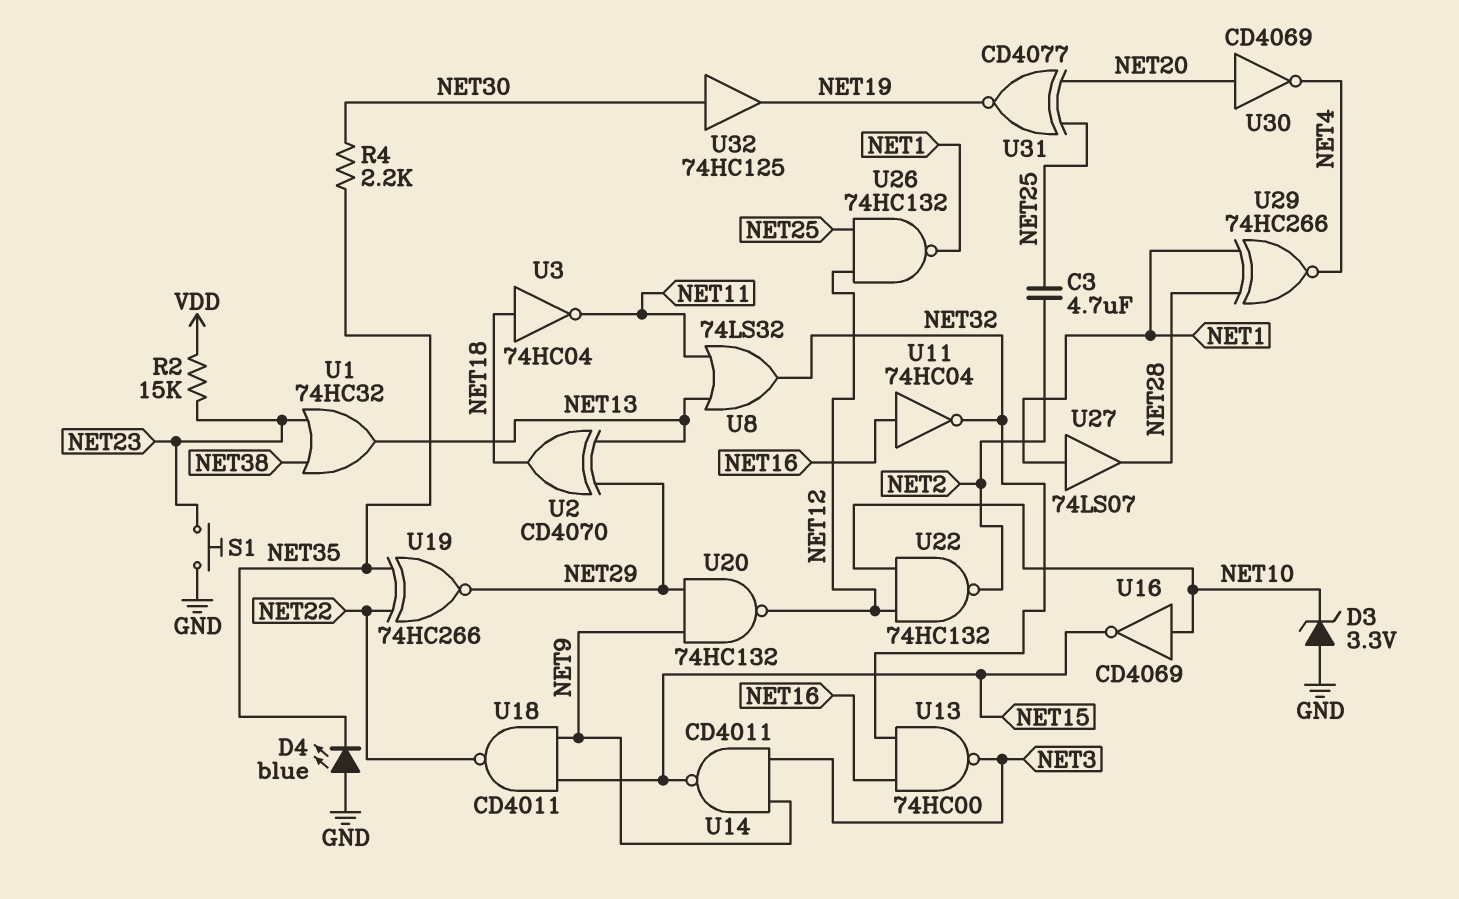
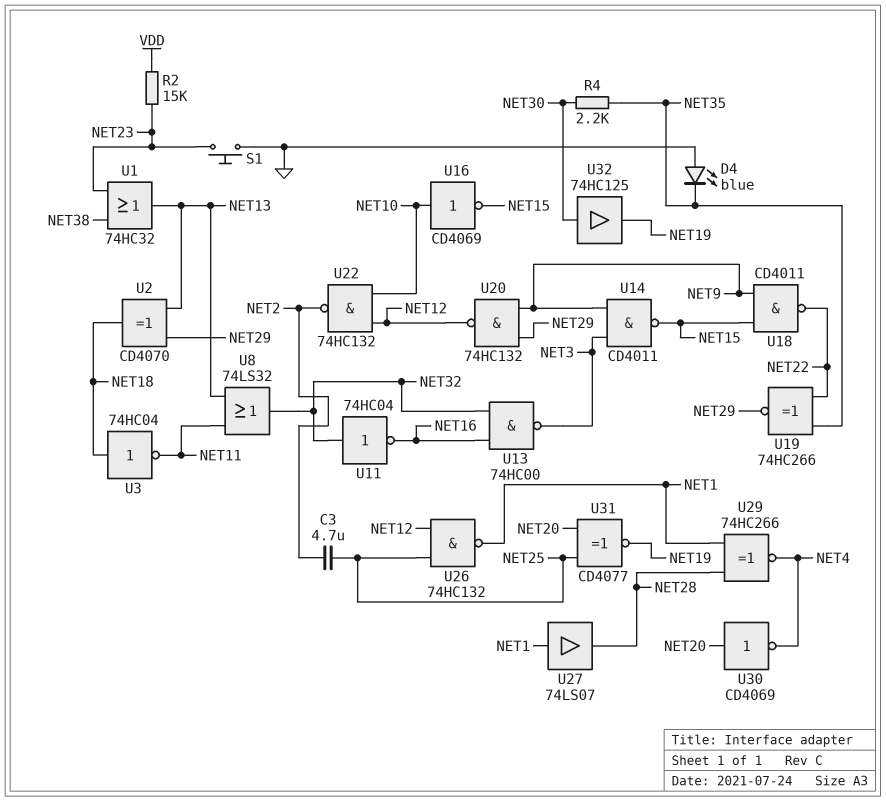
D3: zener 3.3V (A GND, K NET10) -> none
U11: NOT 74HC04 (in NET16, out NET32) -> NOT 74HC04 (in NET32, out NET16)

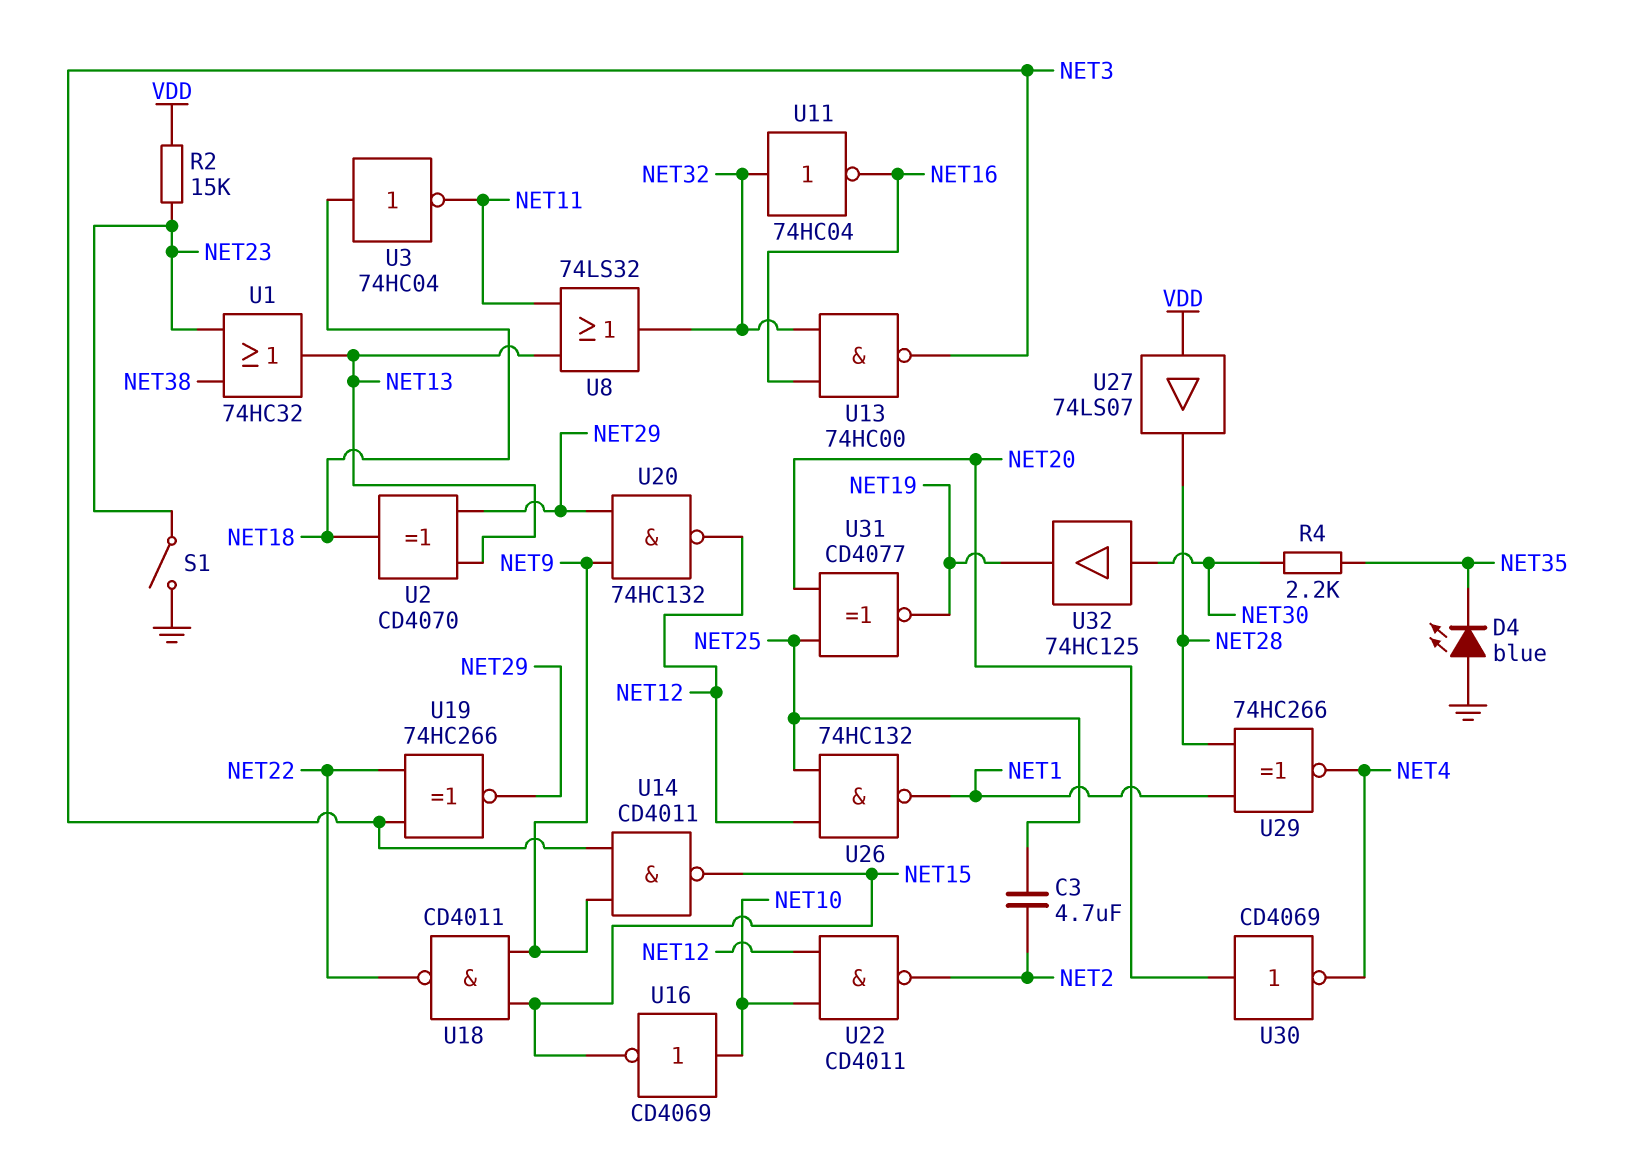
S1: button (GND, NET23) -> switch (GND, NET23)
U19: XNOR 74HC266 (in NET22, in NET35, out NET29) -> XNOR 74HC266 (in NET3, in NET22, out NET29)
U22: NAND 74HC132 (in NET10, in NET12, out NET2) -> NAND CD4011 (in NET10, in NET12, out NET2)
U27: buffer 74LS07 (in NET1, out NET28) -> buffer 74LS07 (in VDD, out NET28)

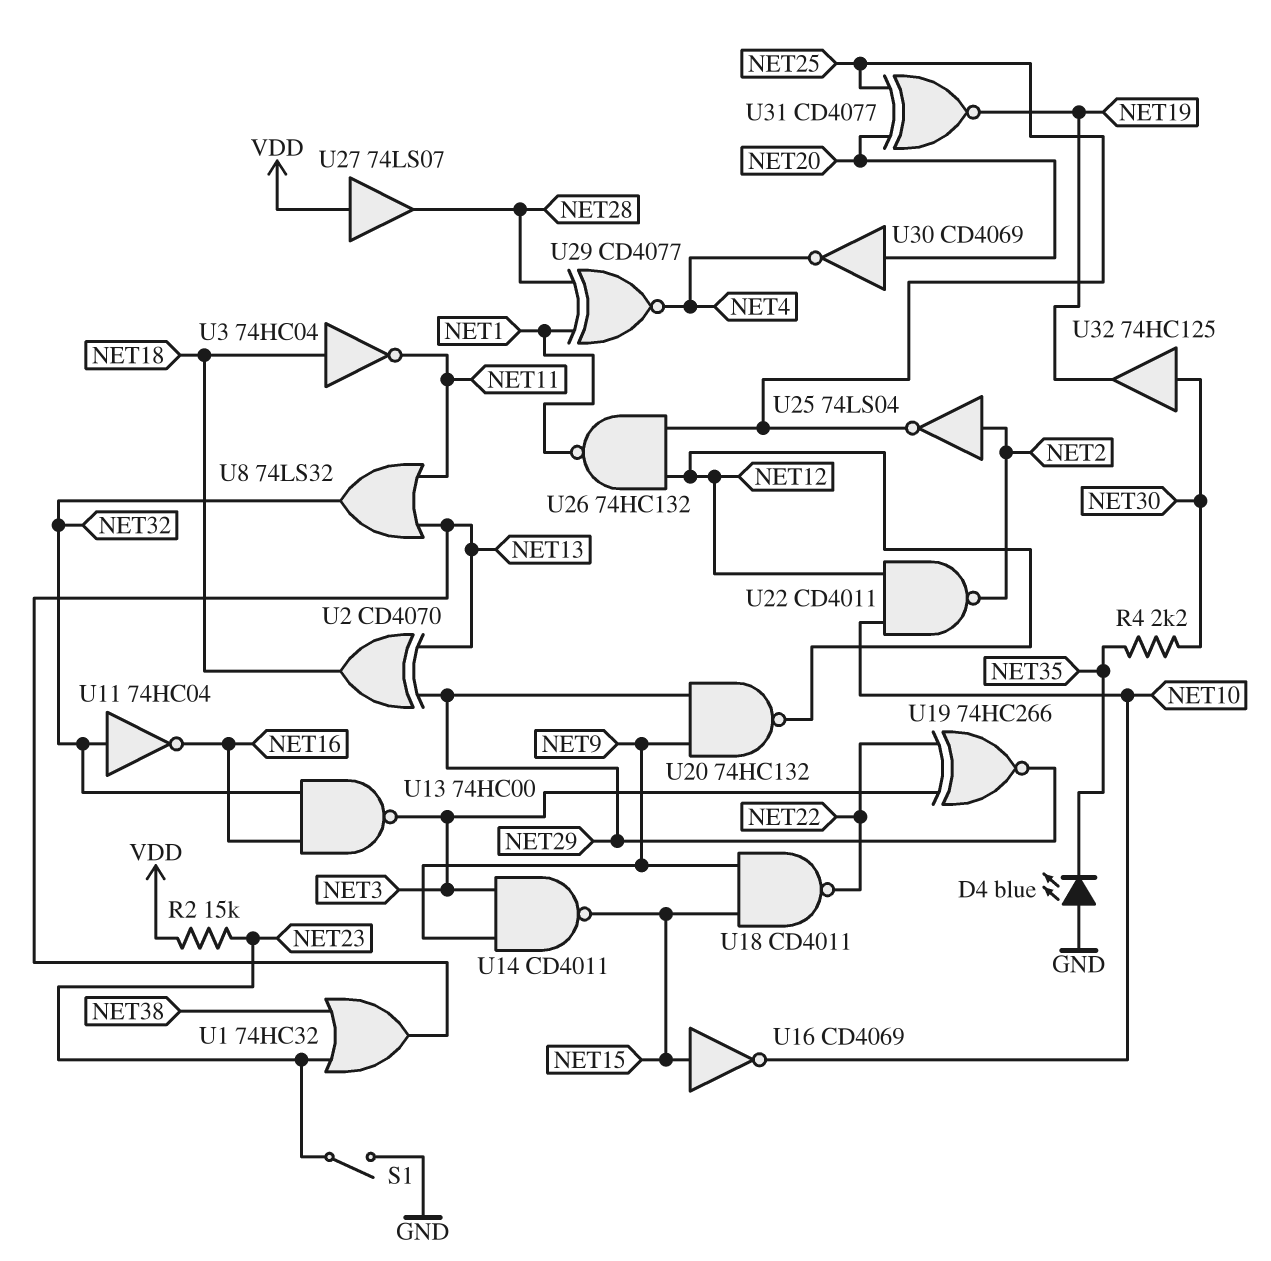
C3: 4.7uF (NET2, NET25) -> none
U16: NOT CD4069 (in NET10, out NET15) -> NOT CD4069 (in NET15, out NET10)
U25: none -> NOT 74LS04 (in NET2, out NET25)
U29: XNOR 74HC266 (in NET1, in NET28, out NET4) -> XNOR CD4077 (in NET1, in NET28, out NET4)

